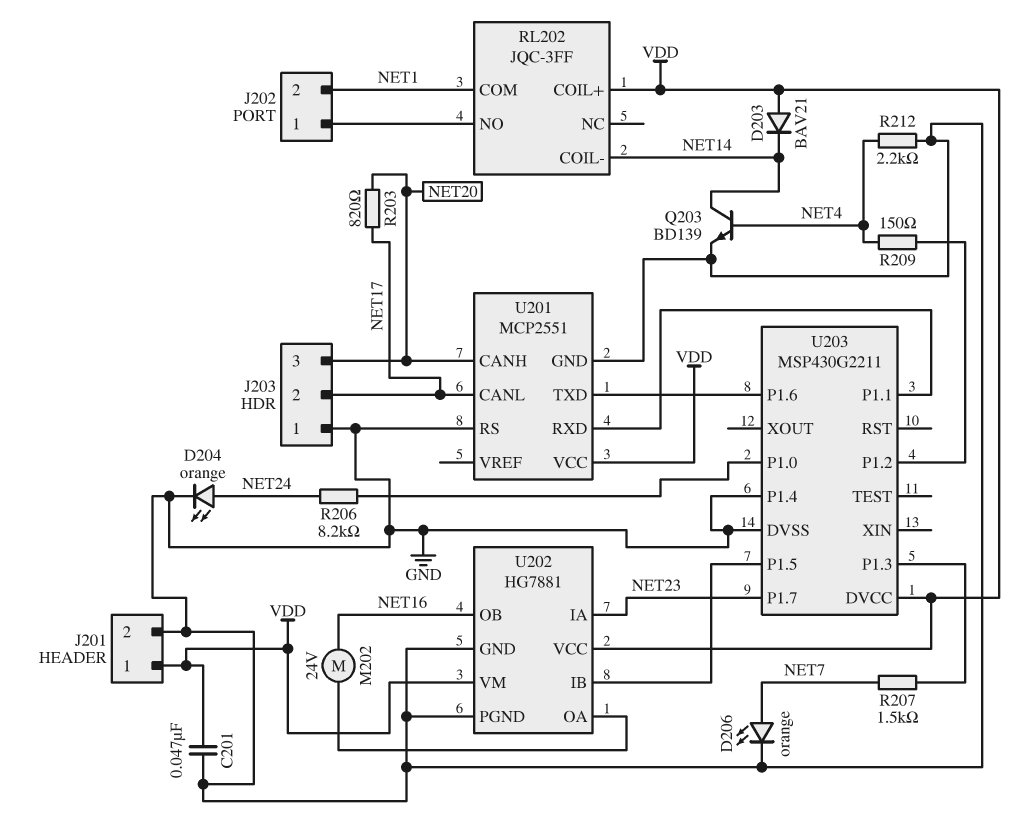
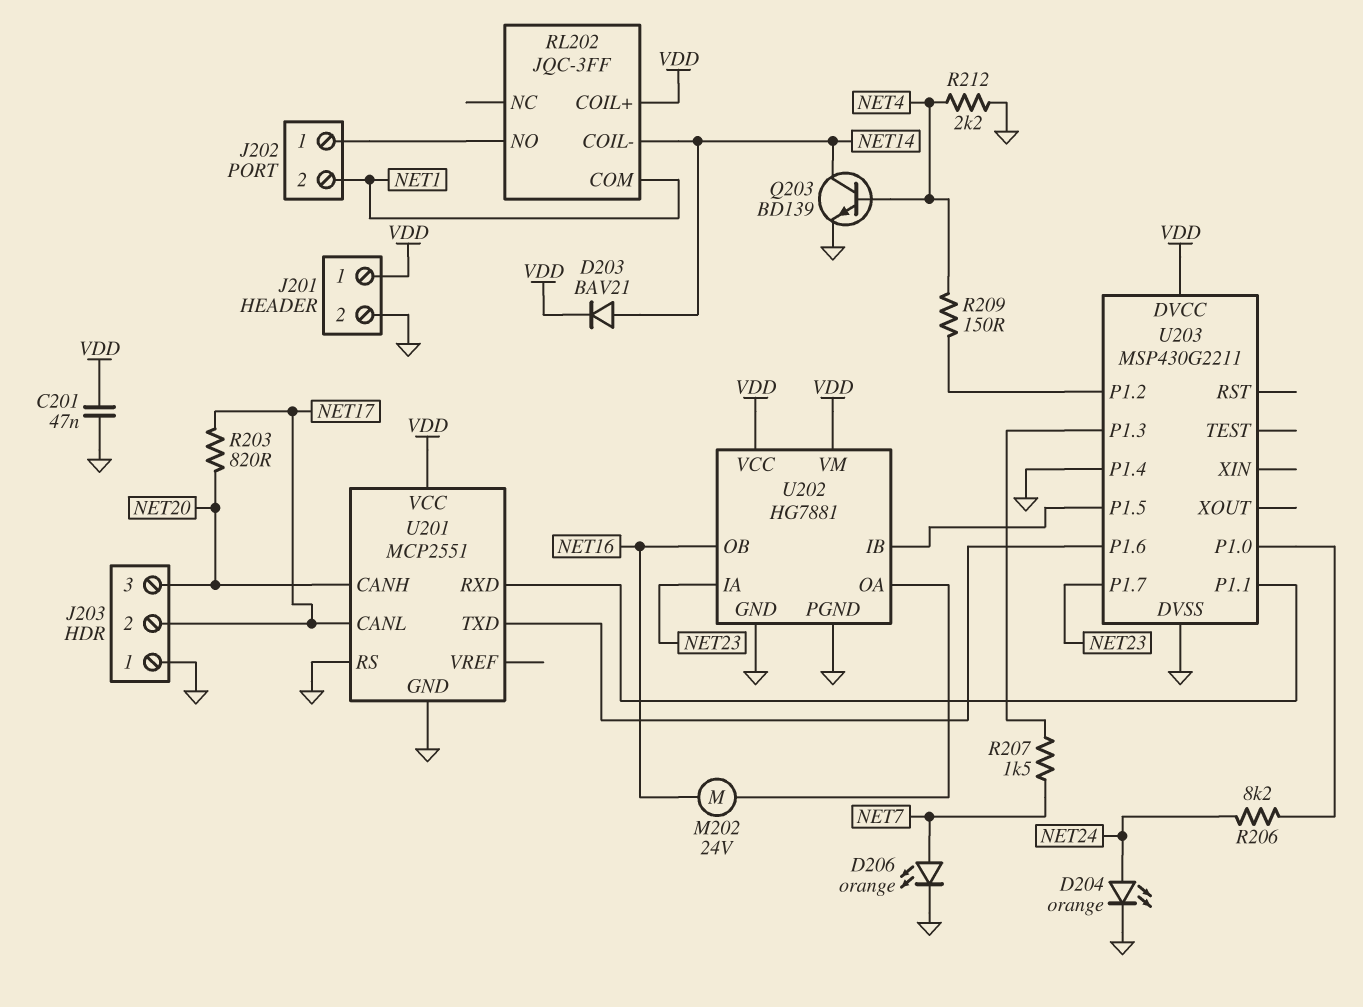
D203: diode BAV21 (A VDD, K NET14) -> diode BAV21 (A NET14, K VDD)

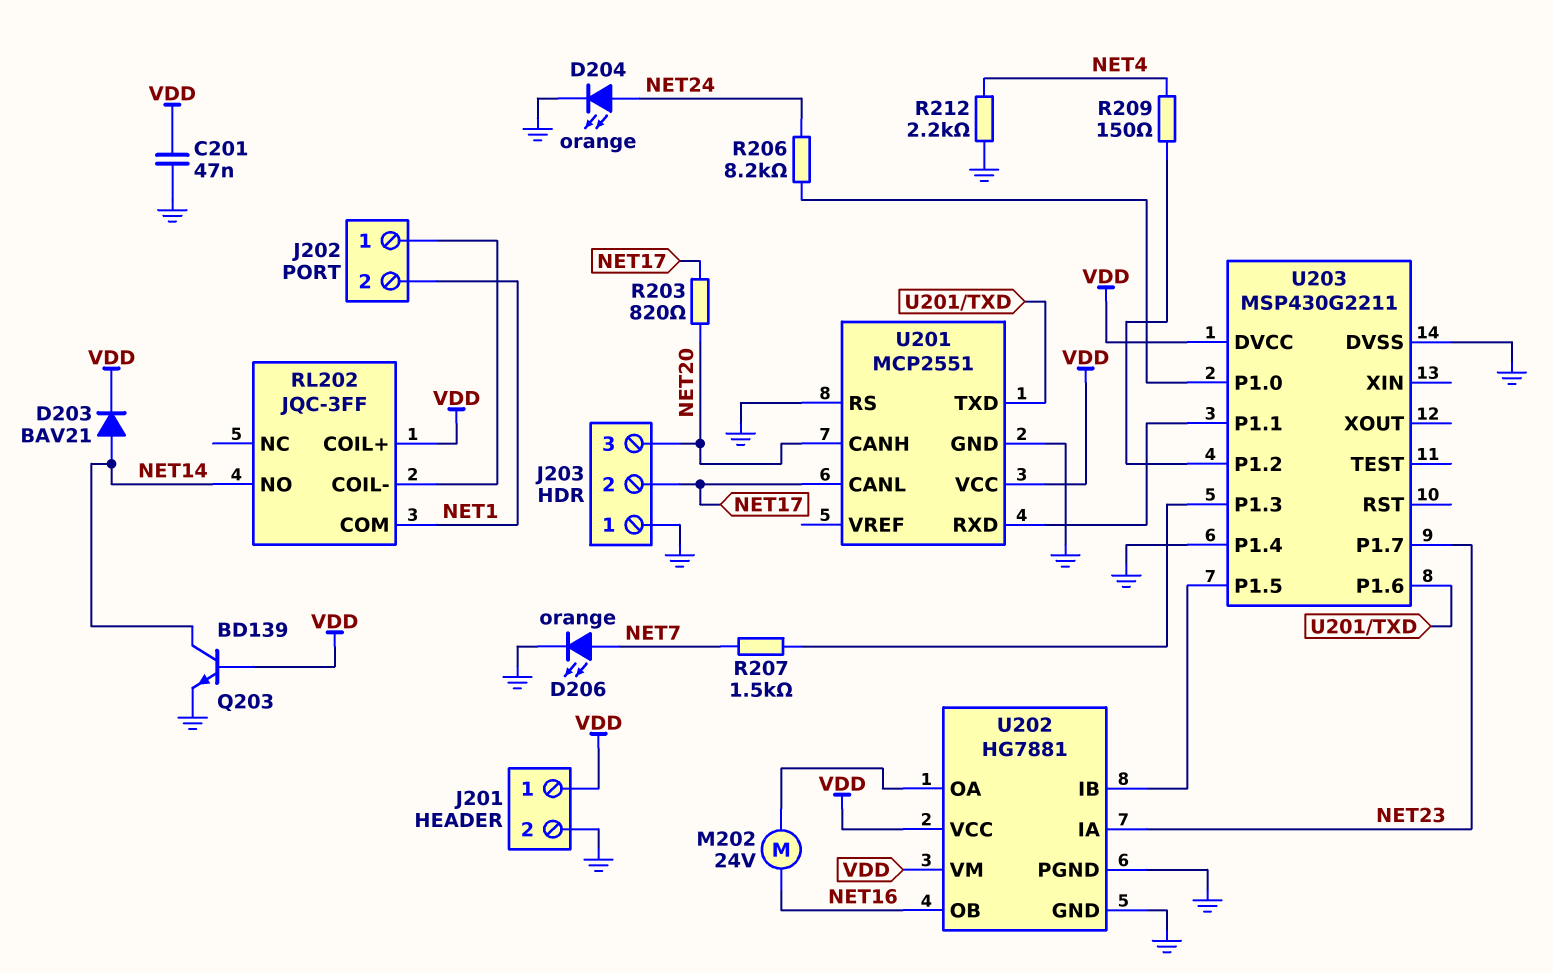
Q203: NPN BD139 (B NET4, C NET14, E GND) -> NPN BD139 (B VDD, C NET14, E GND)
RL202 pin COIL-: NET14 -> J202/1
RL202 pin NO: J202/1 -> NET14

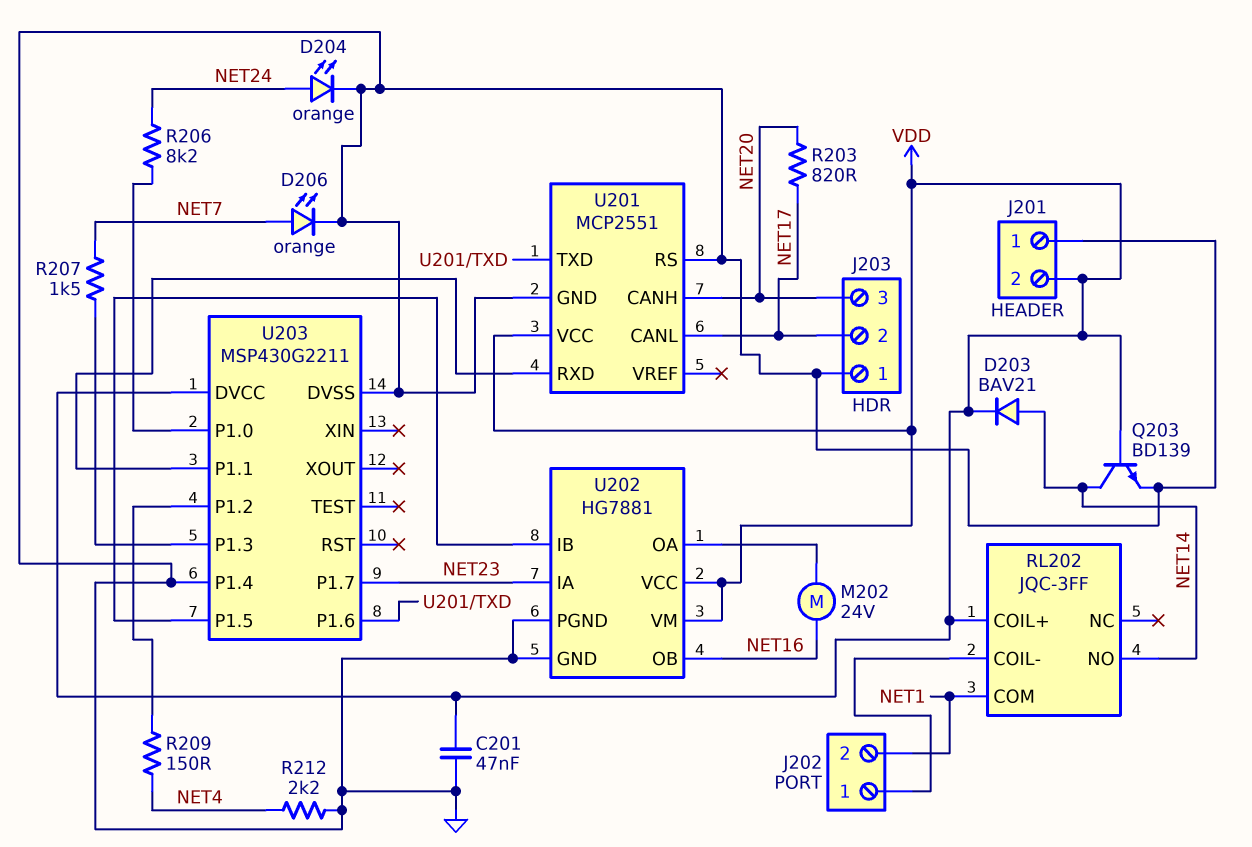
J201 pin 1: VDD -> GND
J201 pin 2: GND -> VDD

